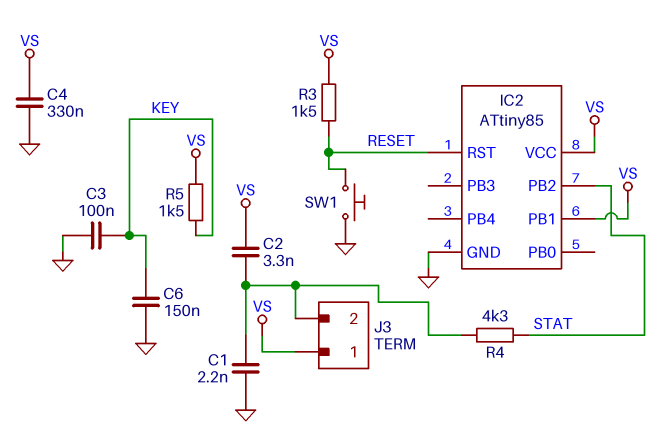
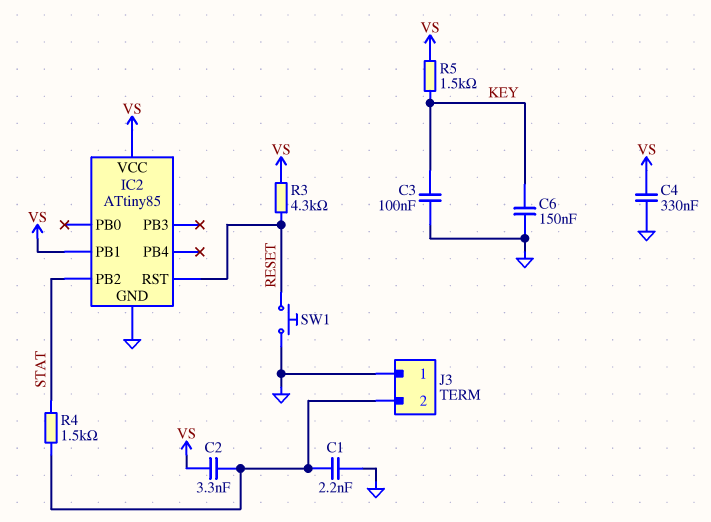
J3 pin 1: VS -> GND
R3: 1.5k (RESET, VS) -> 4.3k (RESET, VS)
R4: 4.3k (J3/2, STAT) -> 1.5k (J3/2, STAT)

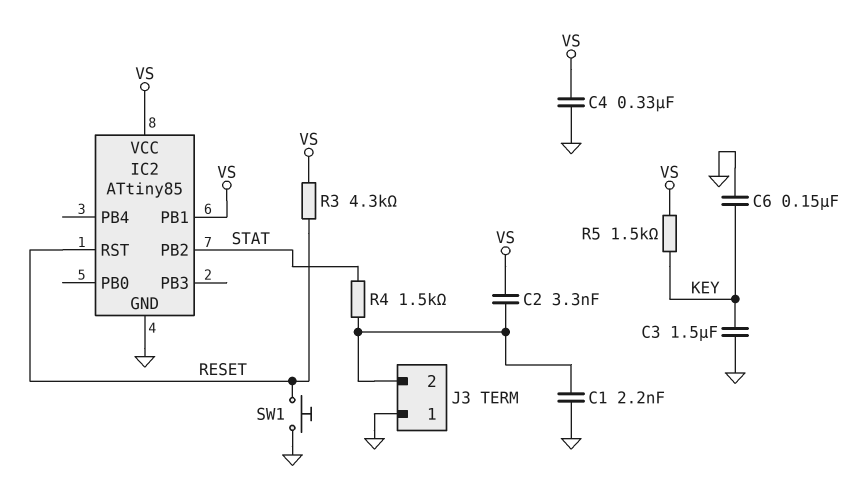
C3: 100nF (GND, KEY) -> 1.5uF (GND, KEY)

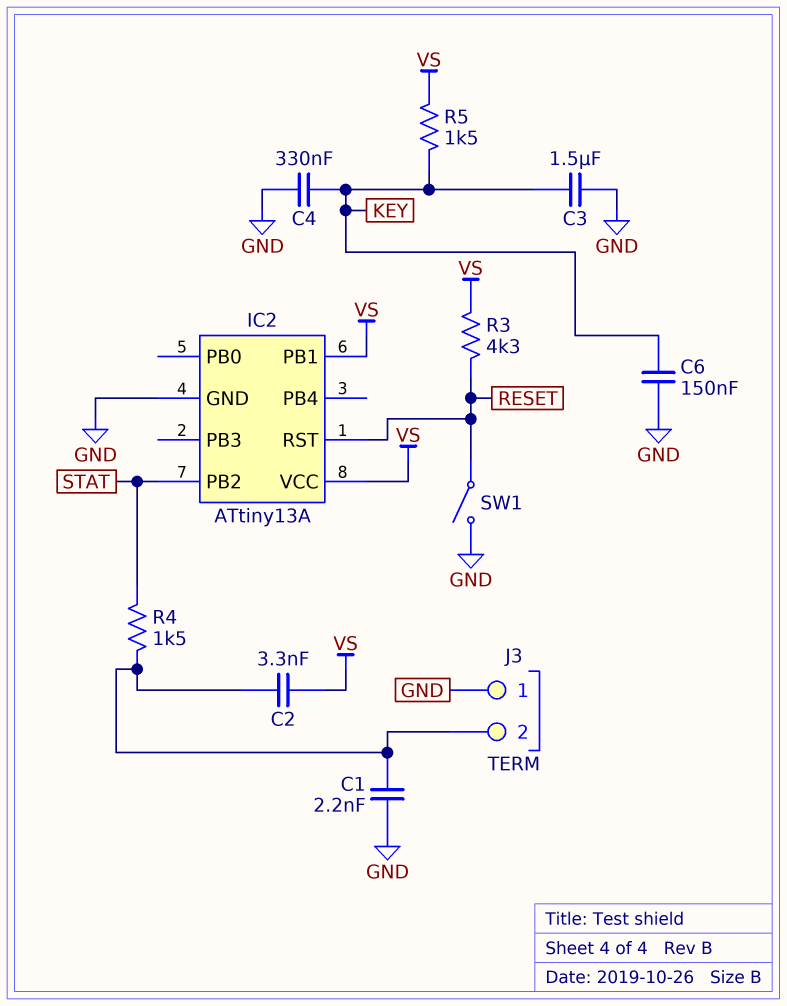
C4: 330nF (GND, VS) -> 330nF (GND, KEY)
IC2: ATtiny85 -> ATtiny13A
SW1: button (GND, RESET) -> switch (GND, RESET)

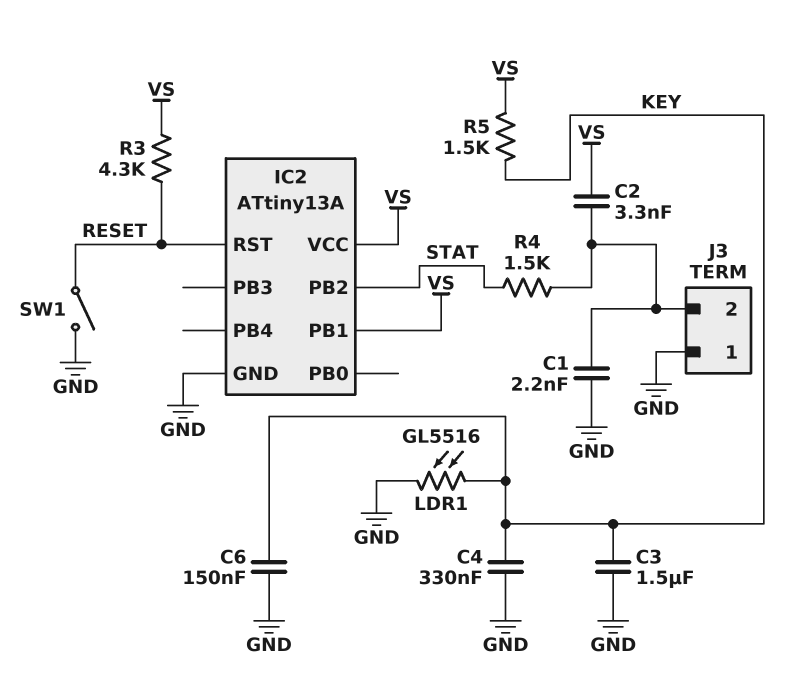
LDR1: none -> GL5516 (GND, KEY)

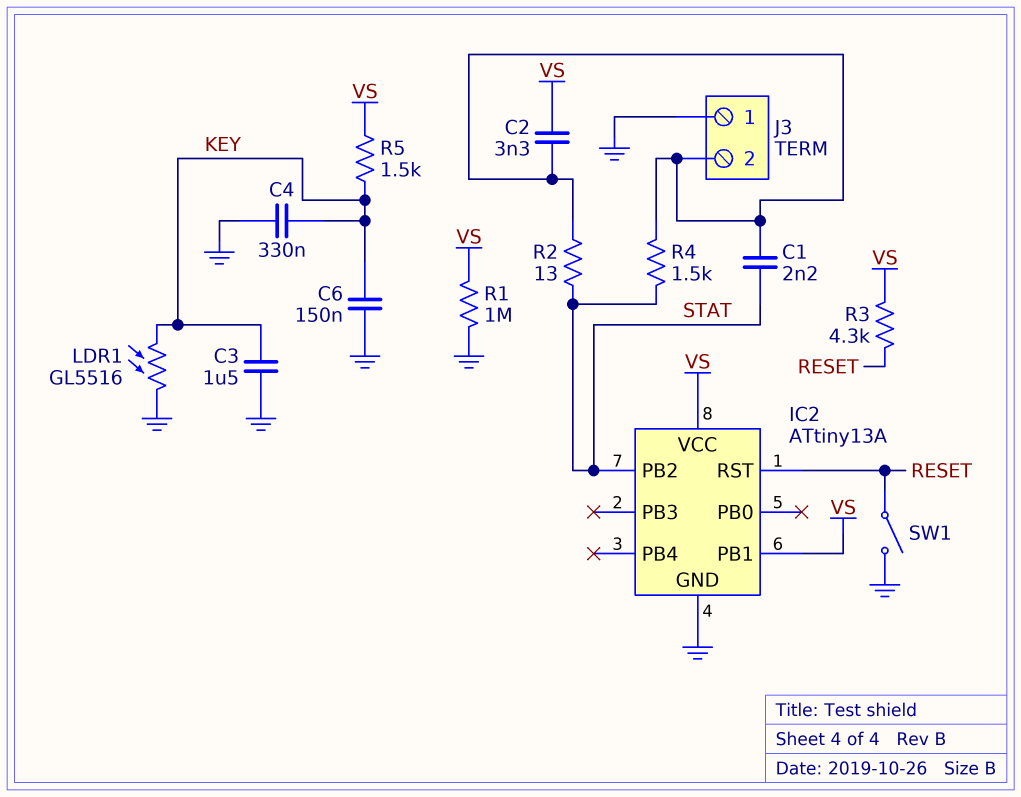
C1: 2.2nF (GND, J3/2) -> 2.2nF (J3/2, STAT)
R1: none -> 1M (GND, VS)
R2: none -> 13 (J3/2, STAT)

